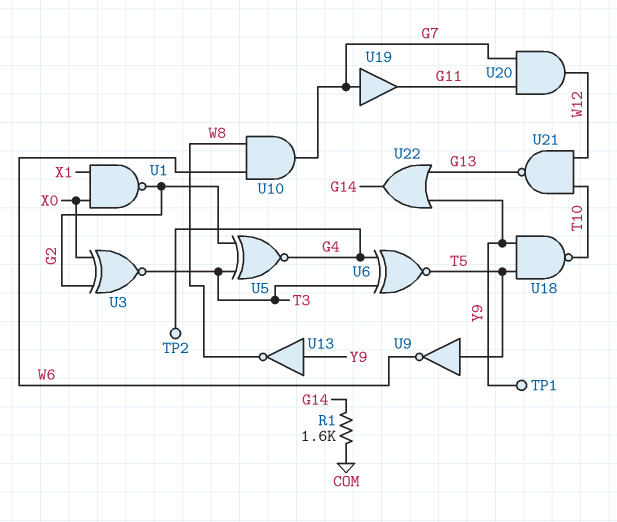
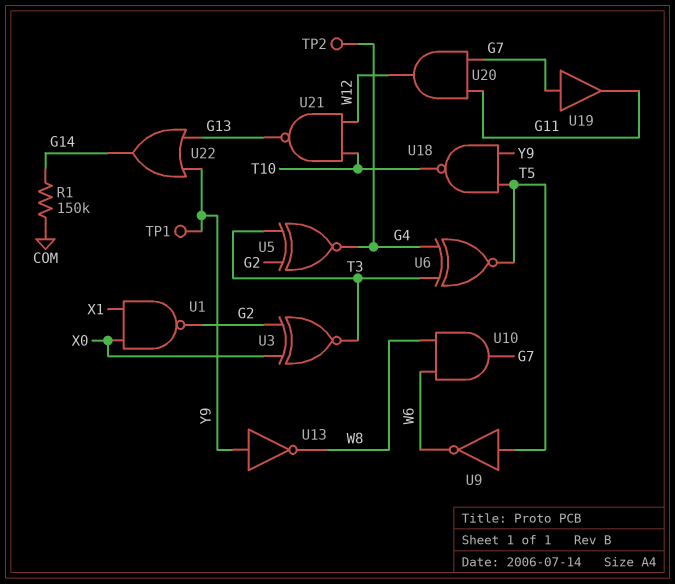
R1: 1.6k (COM, G14) -> 150k (COM, G14)

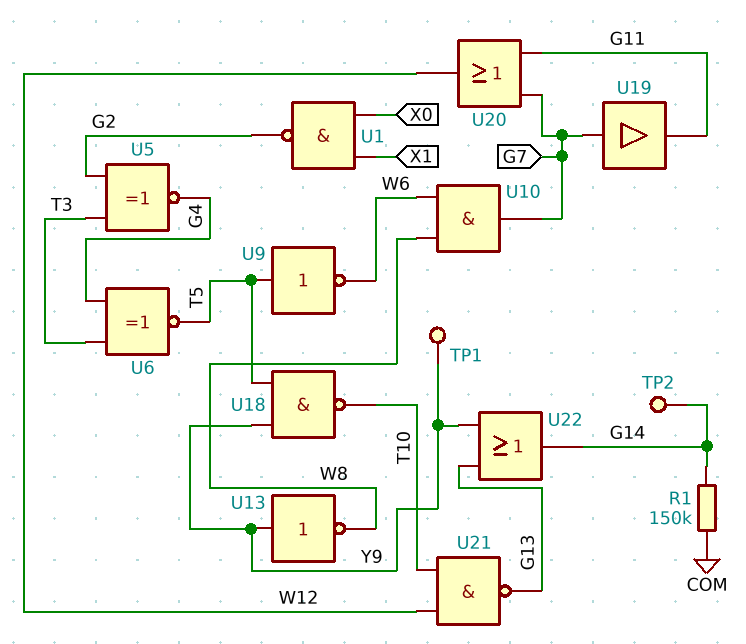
TP2: test point (G4) -> test point (G14)
U3: XNOR (in G2, in X0, out T3) -> none
U20: AND (in G7, in G11, out W12) -> OR (in G7, in G11, out W12)

